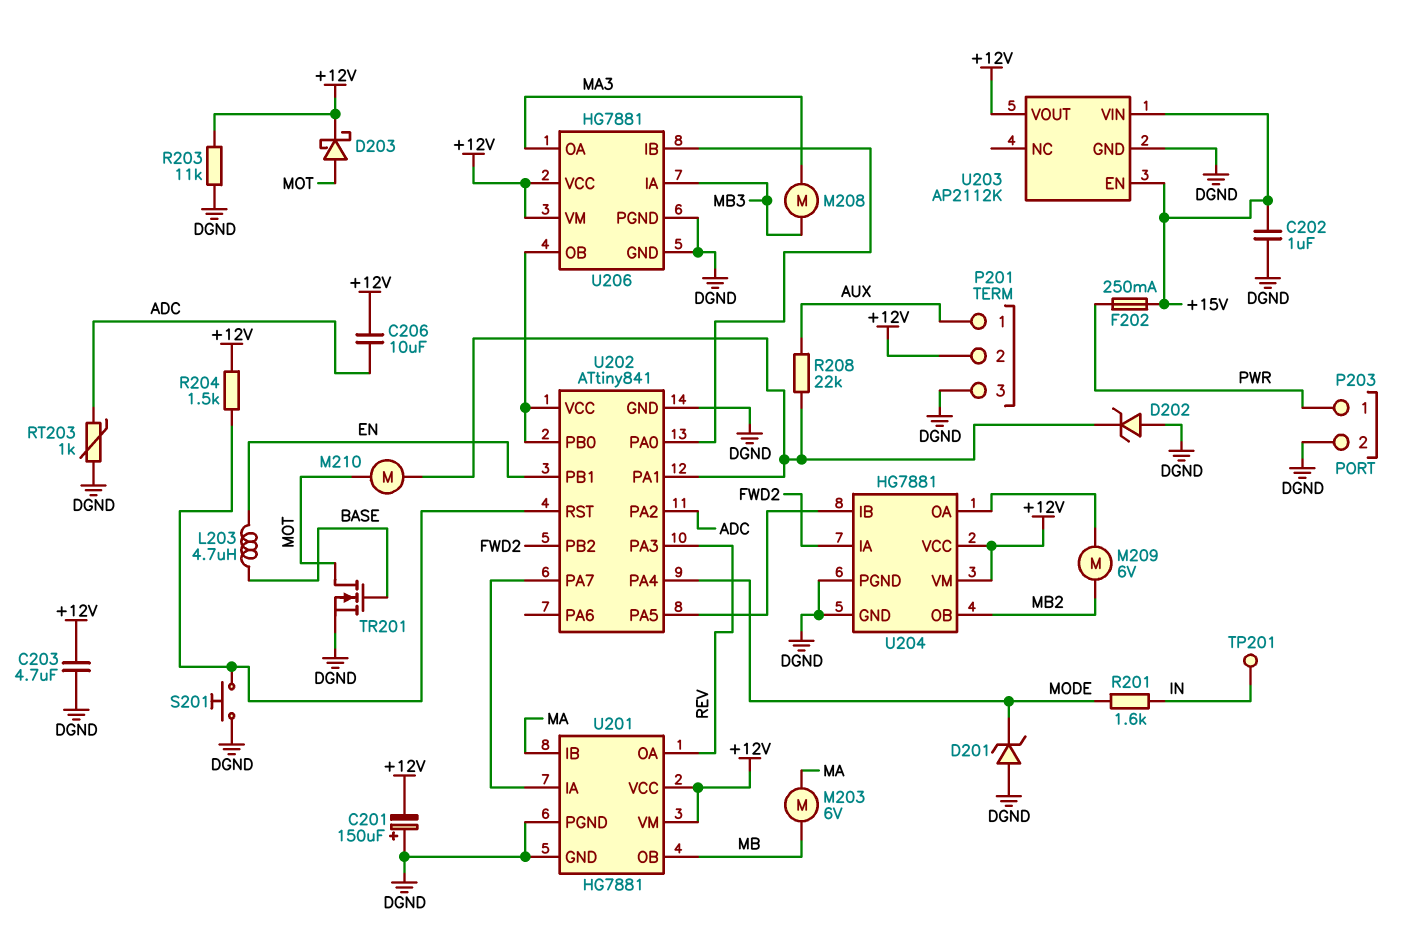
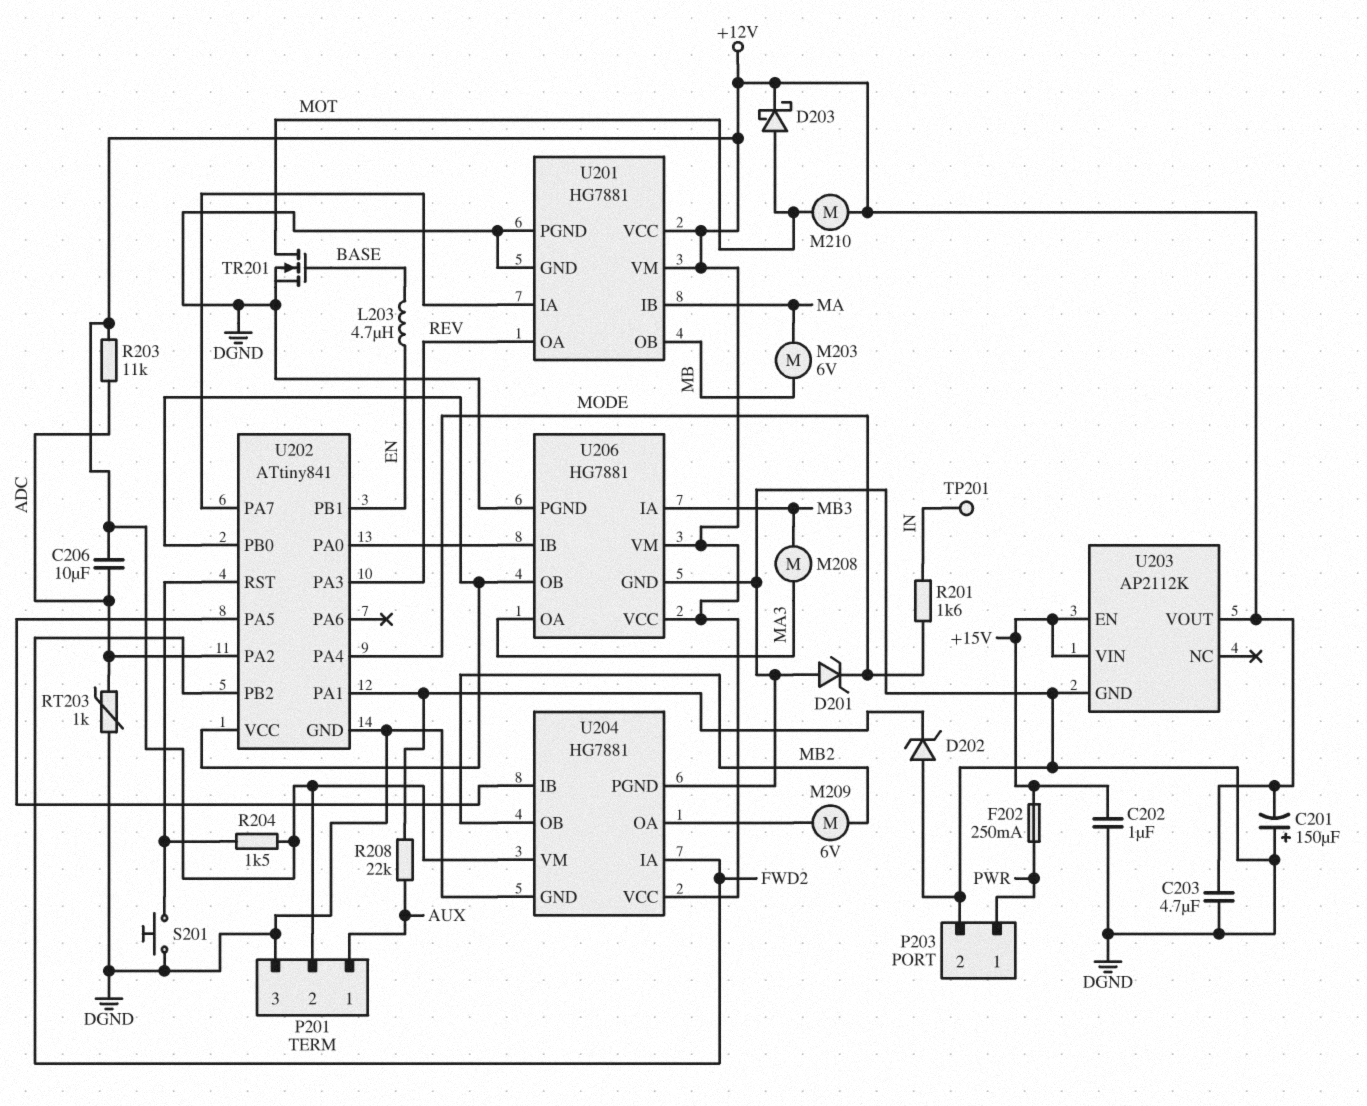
M210: motor (MOT, U202/PA1) -> motor (+12V, MOT)
R203: 11k (+12V, DGND) -> 11k (+12V, ADC)

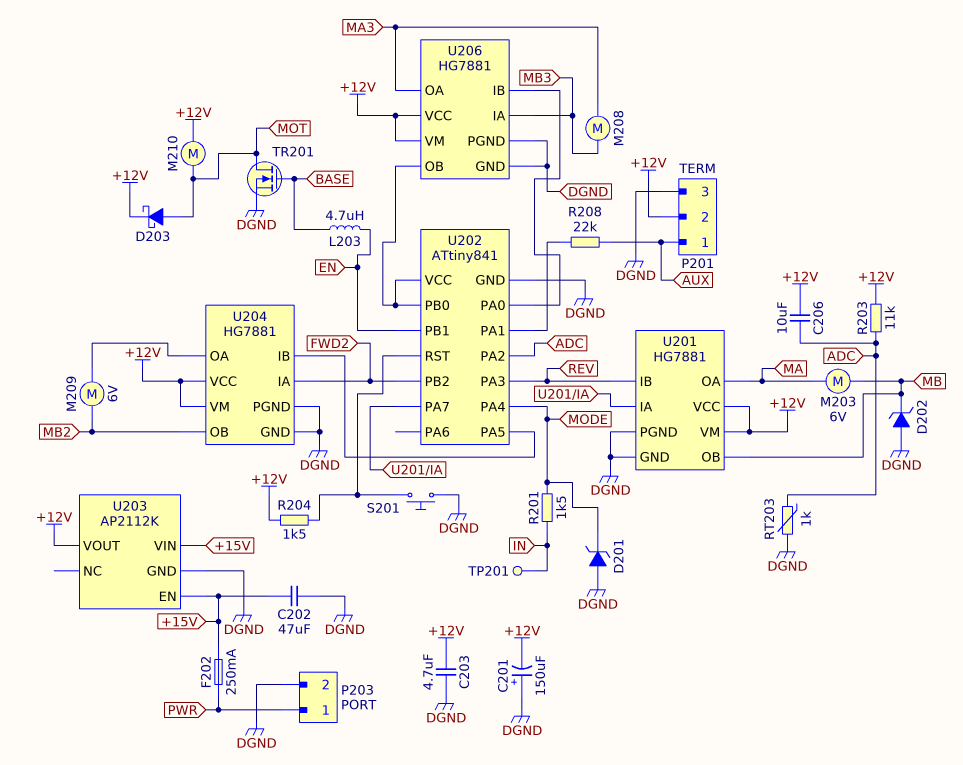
C202: 1uF (+15V, DGND) -> 47uF (+15V, DGND)
D202: zener (A DGND, K U202/PA1) -> zener (A DGND, K MB)
R201: 1.6k (IN, MODE) -> 1.5k (IN, MODE)
U201 pin IB: MA -> REV
U201 pin OA: REV -> MA

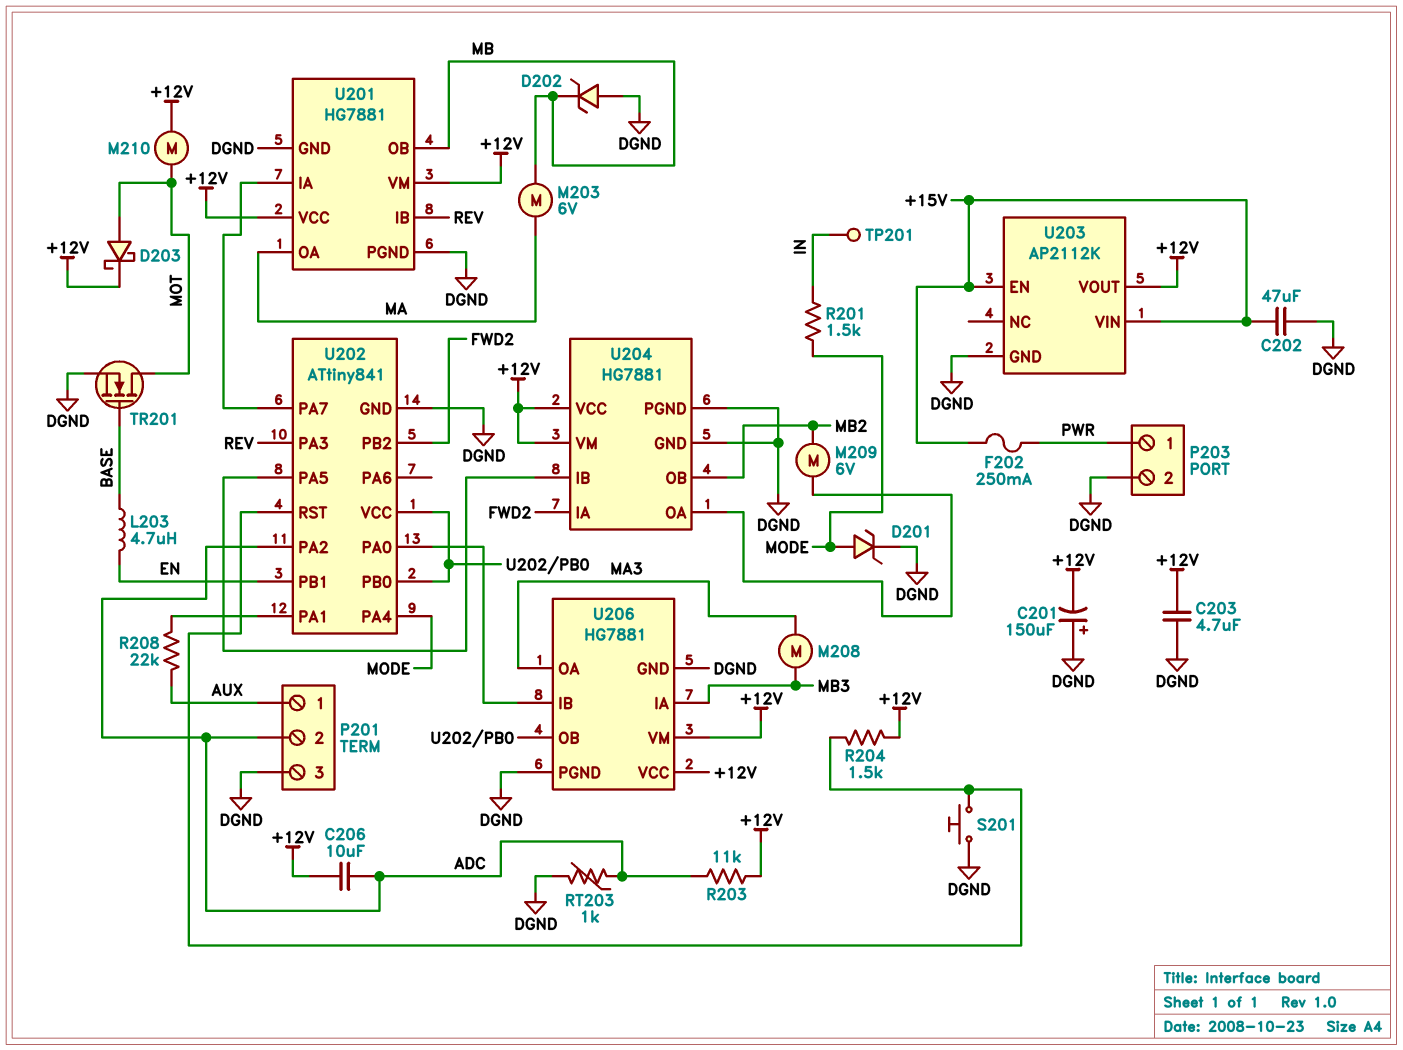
D201: zener (A DGND, K MODE) -> zener (A MODE, K DGND)
P201 pin 2: +12V -> ADC

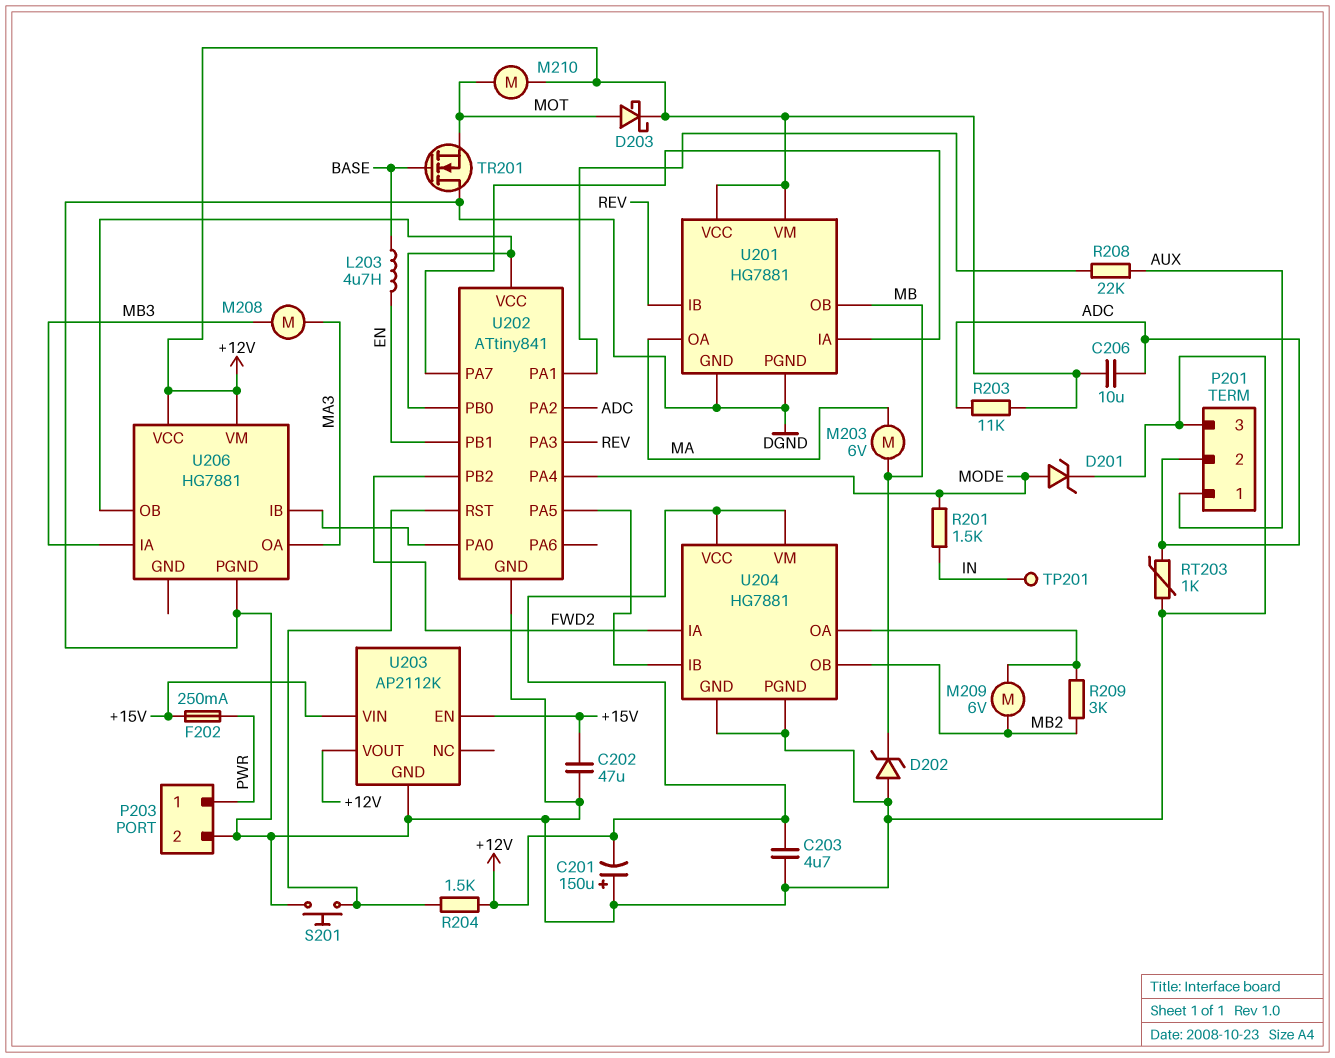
R209: none -> 3k (MB2, U204/OA)
TR201: NMOS (G BASE, D MOT, S DGND) -> NMOS (G BASE, D DGND, S MOT)
U206 pin GND: DGND -> none

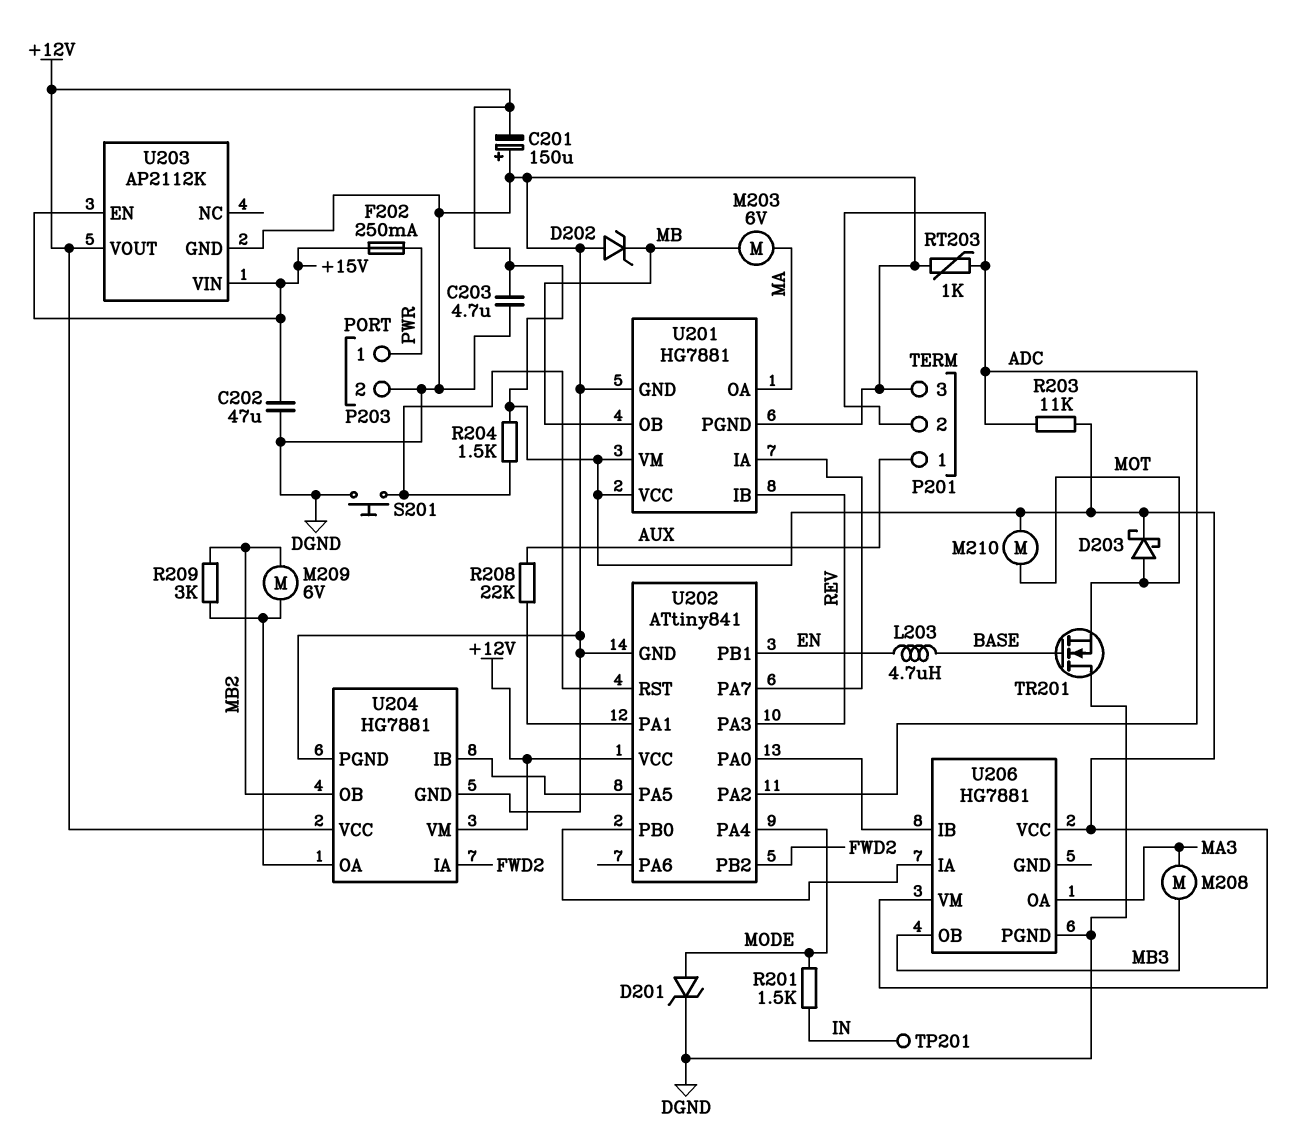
C206: 10uF (+12V, ADC) -> none
U202 pin VCC: U202/PB0 -> +12V
U206 pin IA: MB3 -> U202/PB0
U206 pin OB: U202/PB0 -> MB3

